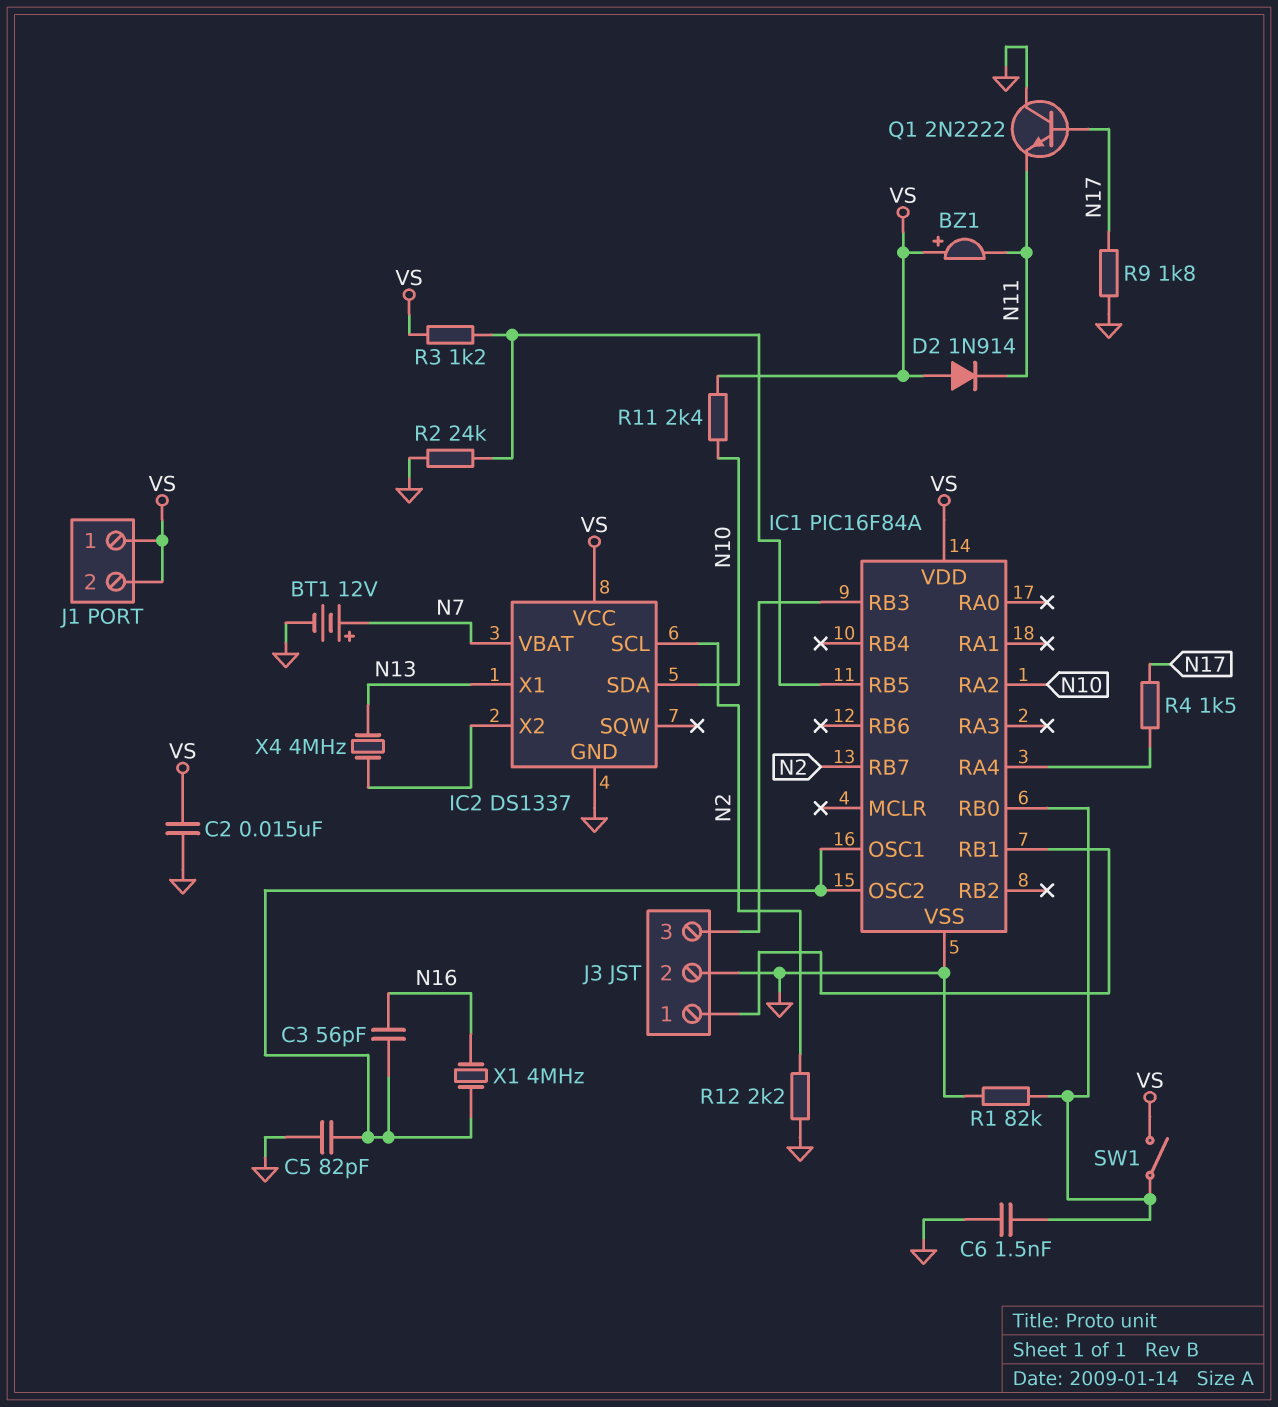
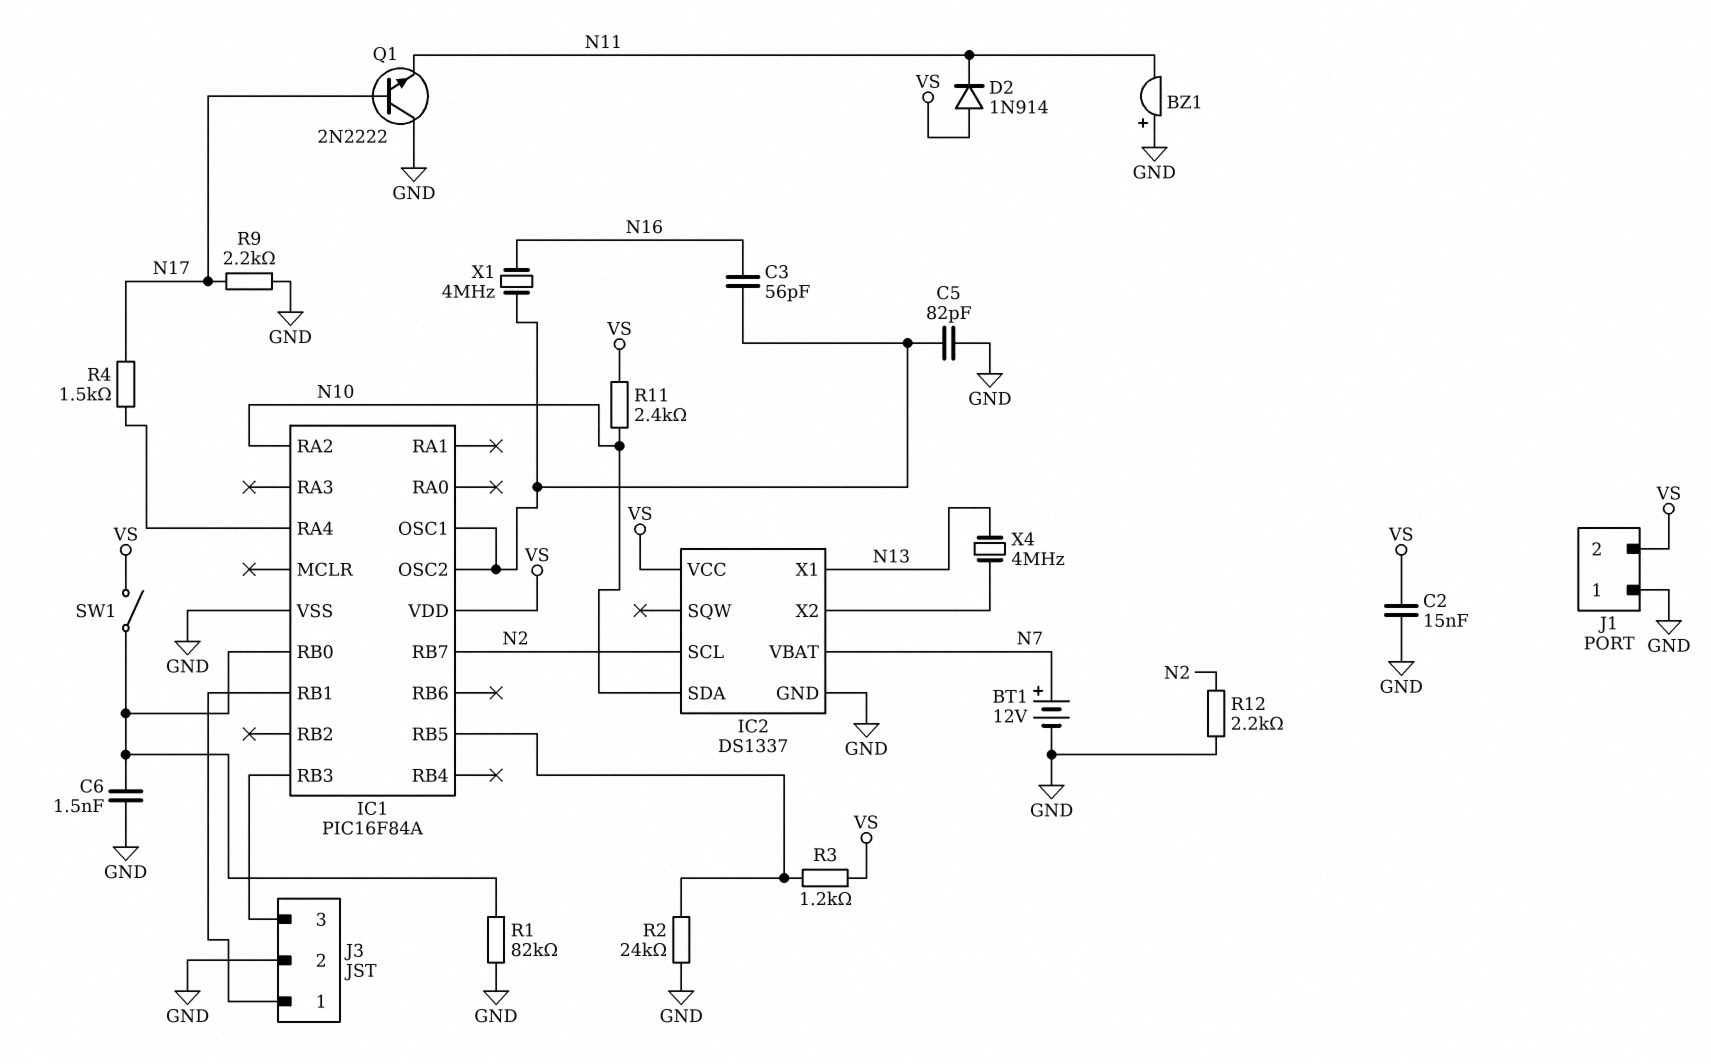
BZ1: buzzer (plus VS, minus N11) -> buzzer (plus GND, minus N11)
J1 pin 1: VS -> GND
R9: 1.8k (GND, N17) -> 2.2k (GND, N17)

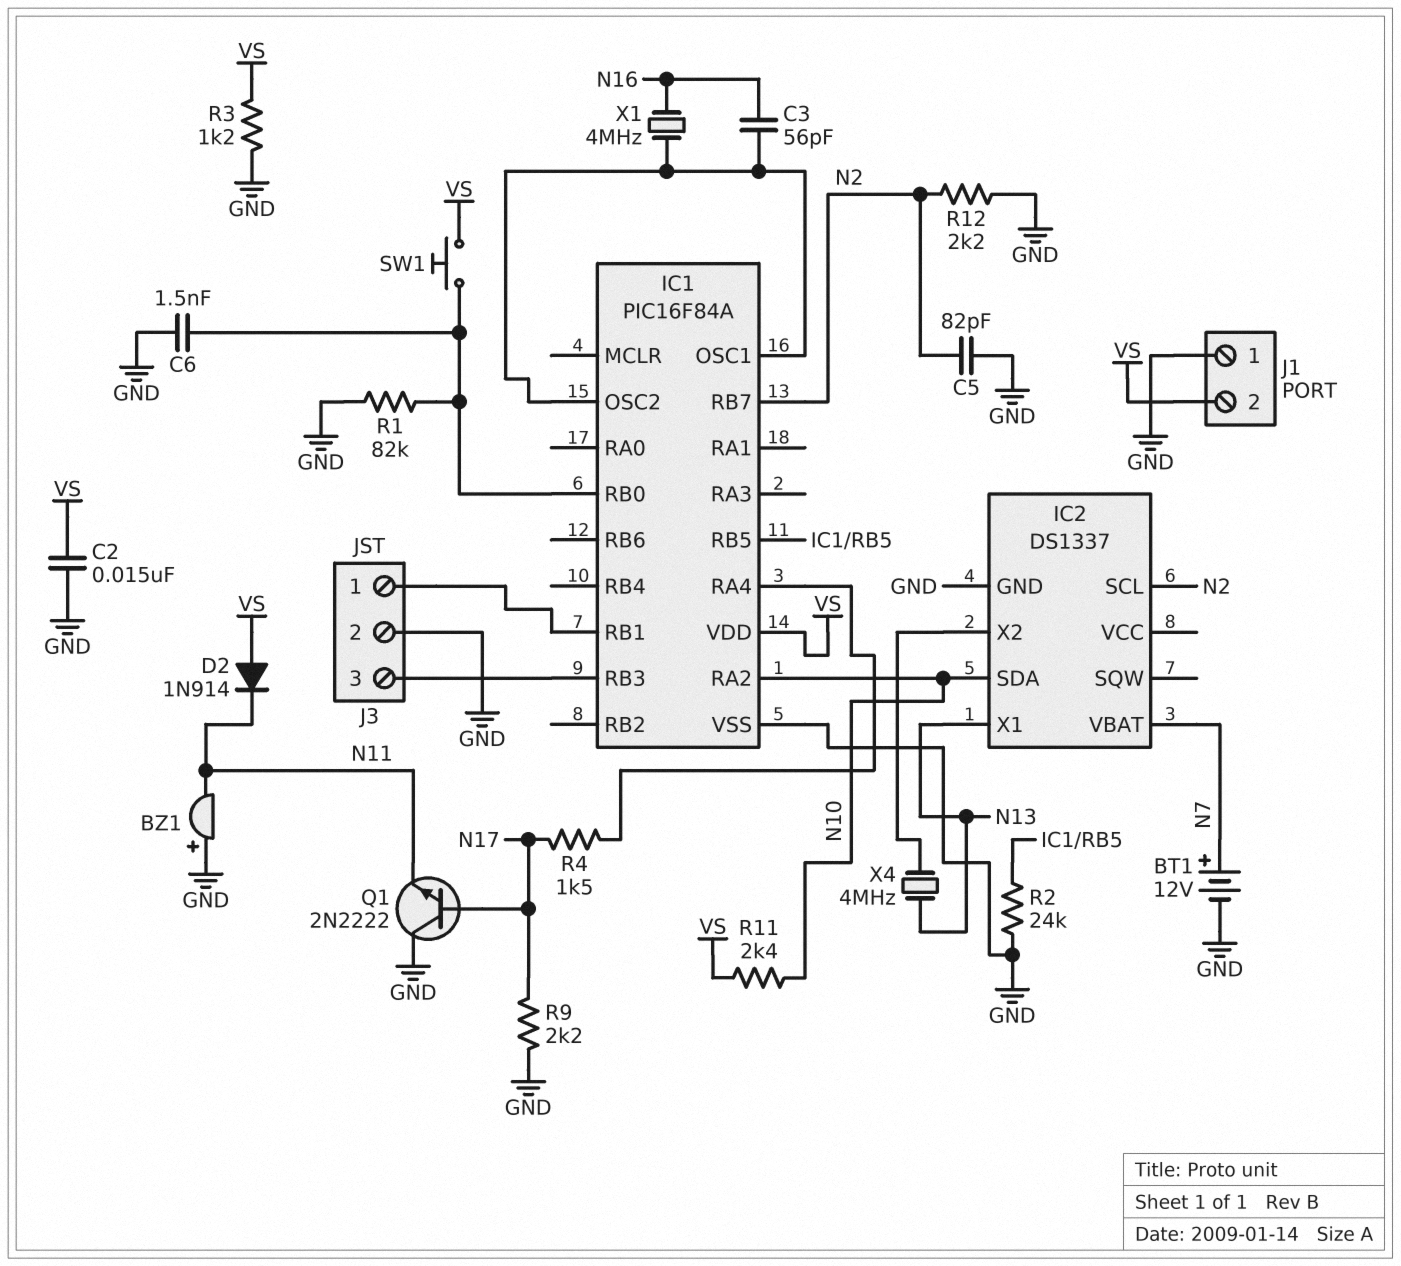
C5: 82pF (GND, IC1/OSC1) -> 82pF (GND, N2)
IC2 pin VCC: VS -> none
R3: 1.2k (IC1/RB5, VS) -> 1.2k (GND, VS)
SW1: switch (IC1/RB0, VS) -> button (IC1/RB0, VS)

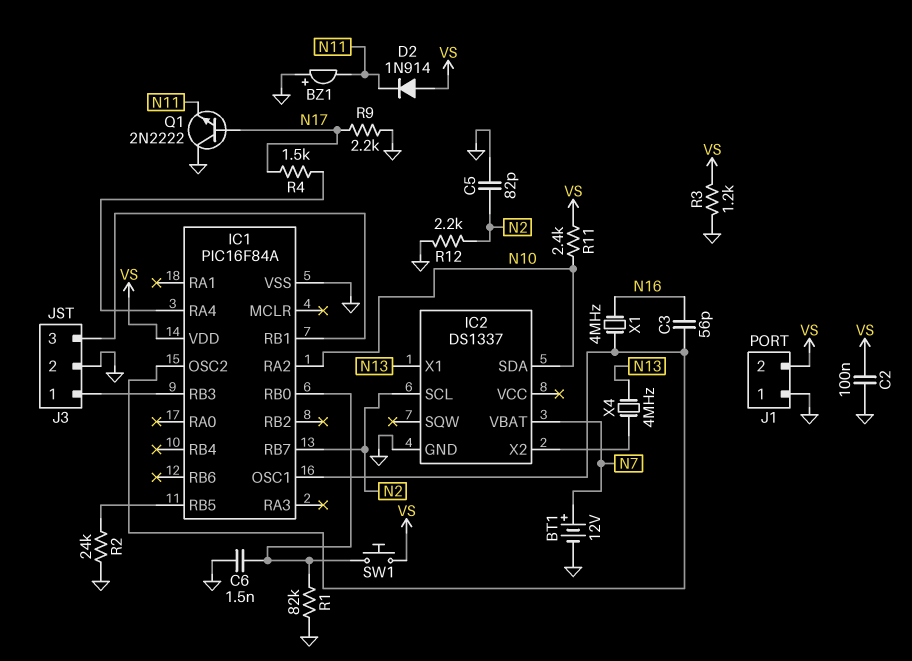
C2: 15nF (GND, VS) -> 100nF (GND, VS)
J3 pin 1: IC1/RB1 -> IC1/RB3
J3 pin 3: IC1/RB3 -> IC1/RB1

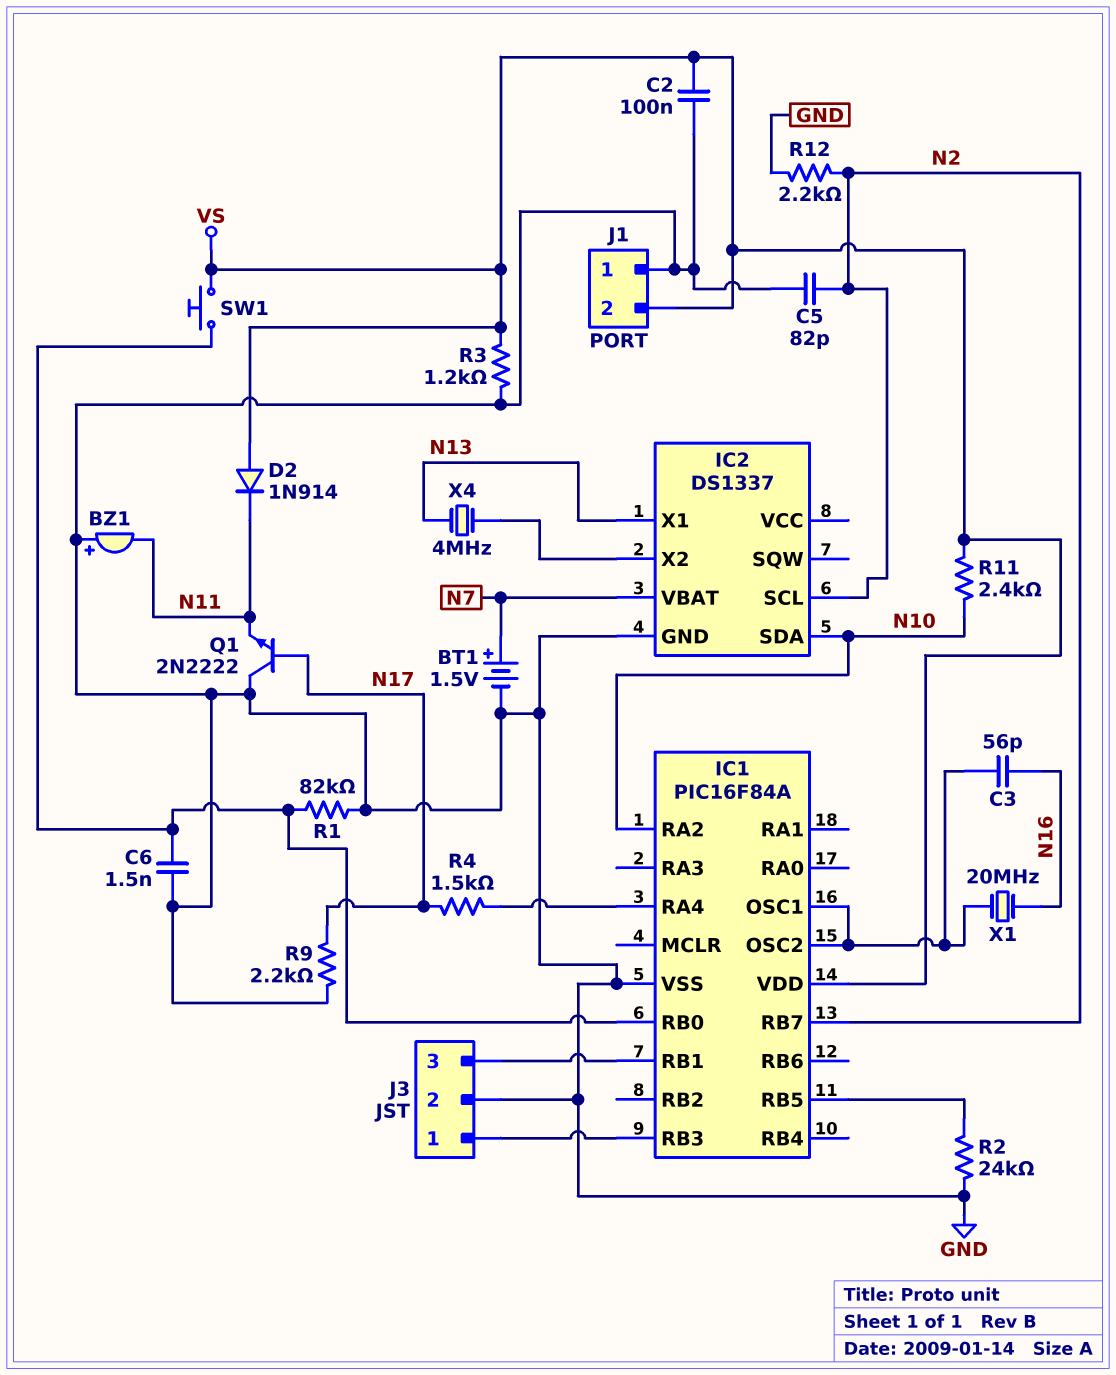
BT1: 12V (plus N7, minus GND) -> 1.5V (plus N7, minus GND)
X1: 4MHz (IC1/OSC1, N16) -> 20MHz (IC1/OSC1, N16)

